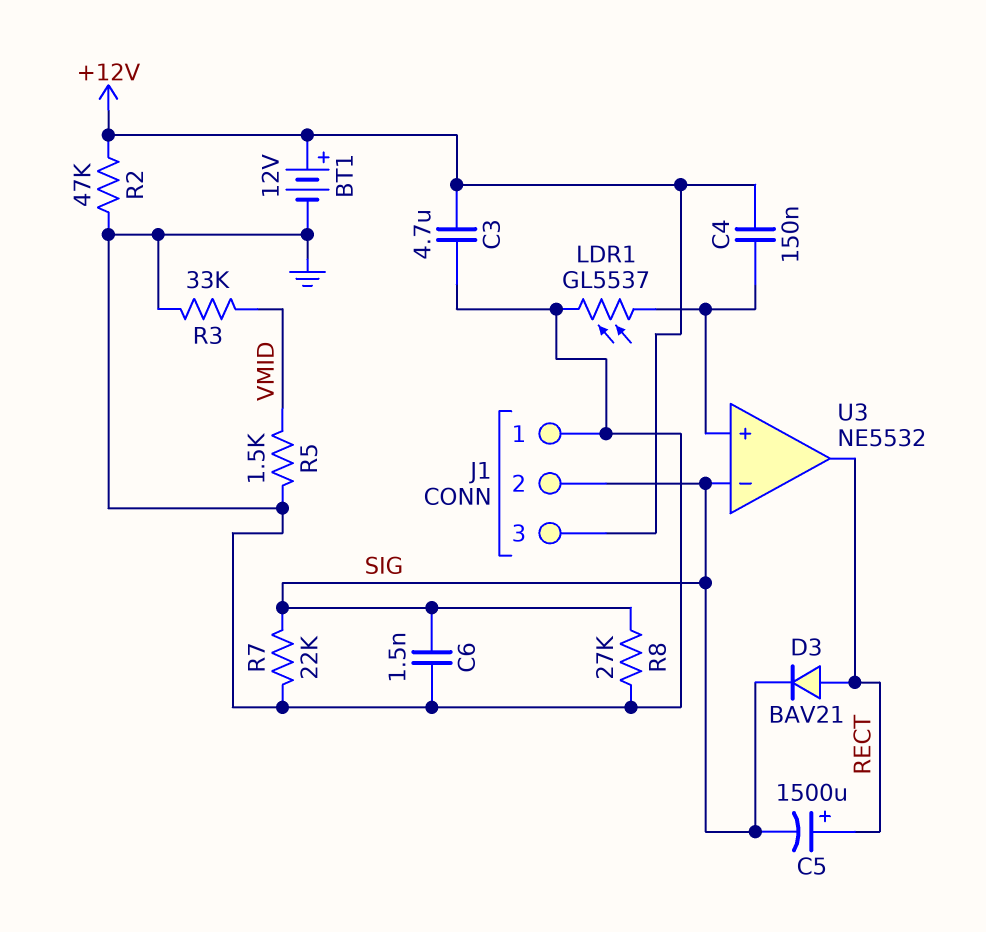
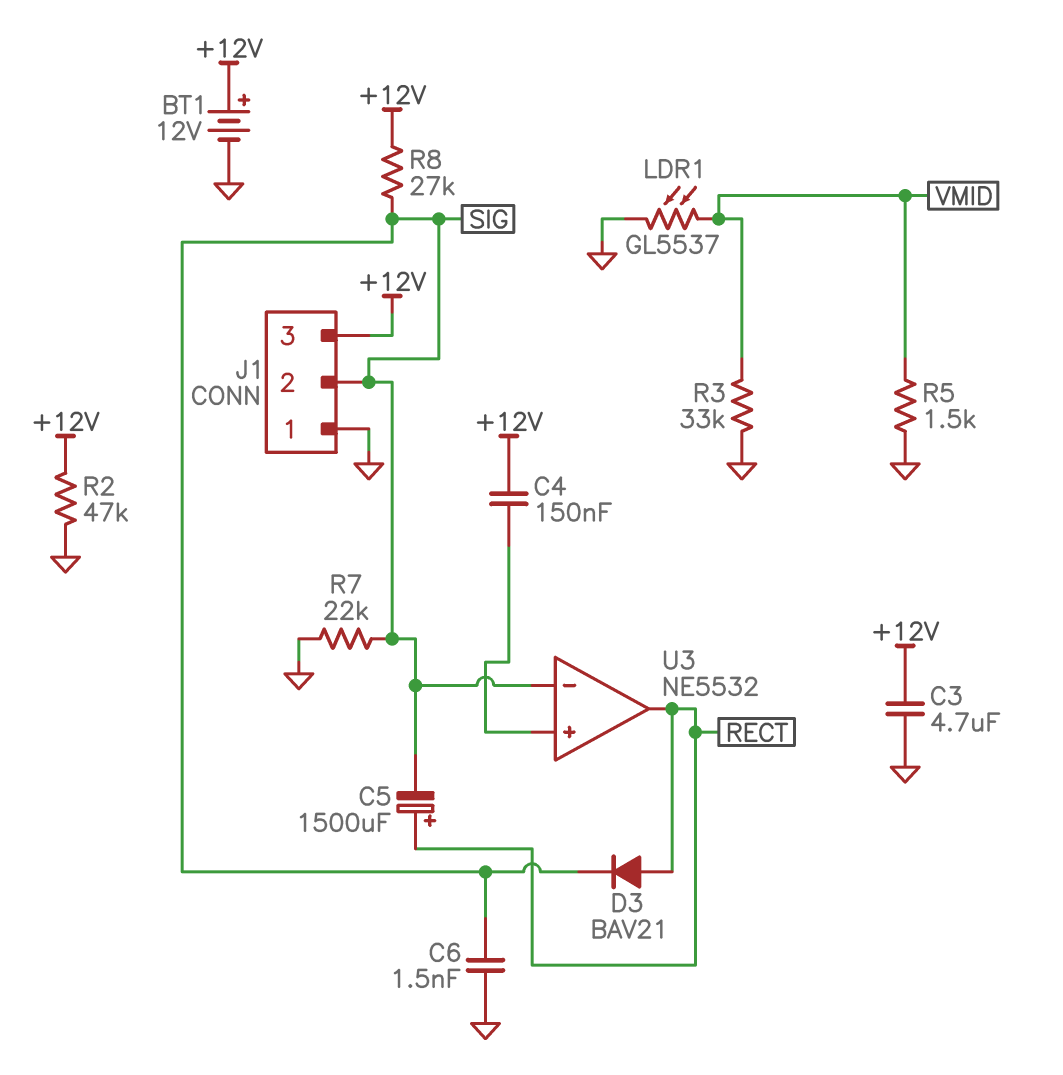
LDR1: GL5537 (GND, U3/in+) -> GL5537 (GND, VMID)
R8: 27k (GND, SIG) -> 27k (+12V, SIG)

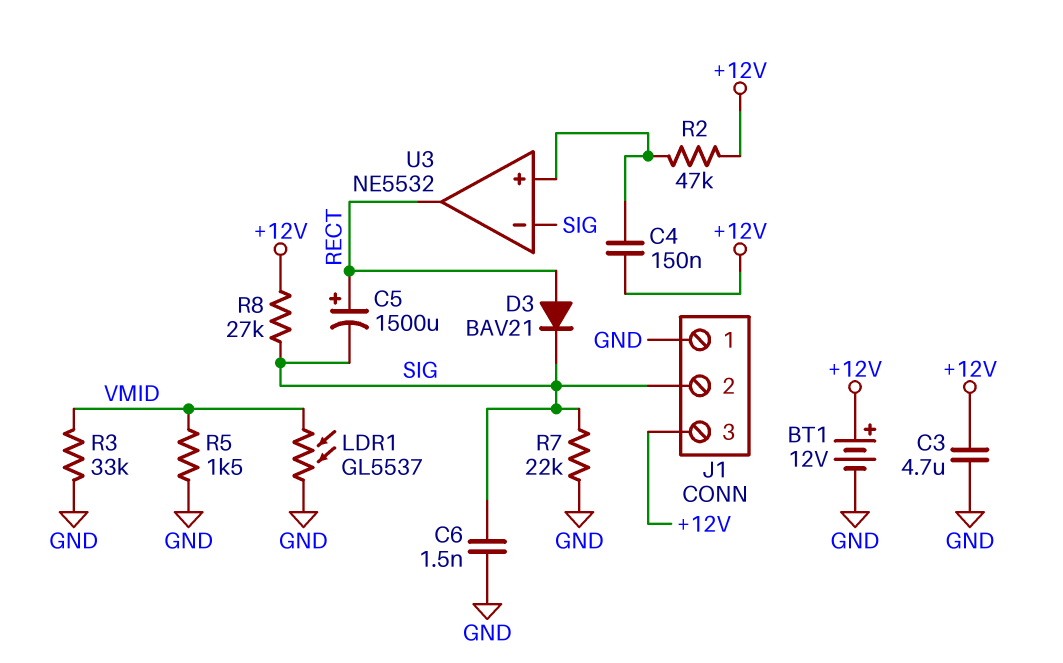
R2: 47k (+12V, GND) -> 47k (+12V, U3/in+)

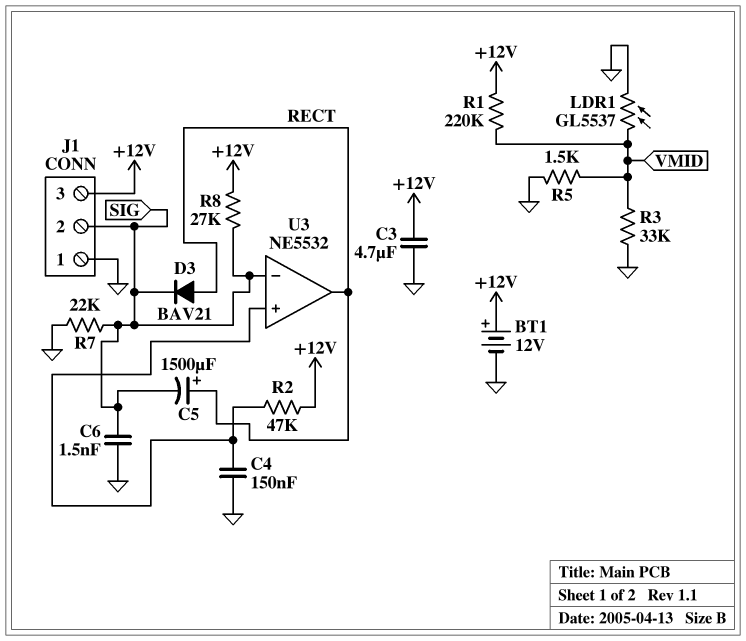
C4: 150nF (+12V, U3/in+) -> 150nF (GND, U3/in+)
R1: none -> 220k (+12V, VMID)

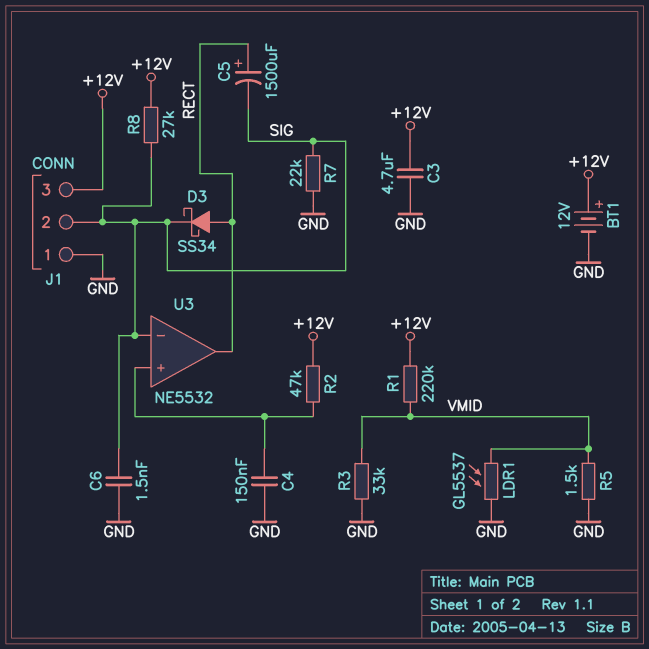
D3: diode BAV21 (A RECT, K SIG) -> schottky SS34 (A RECT, K SIG)

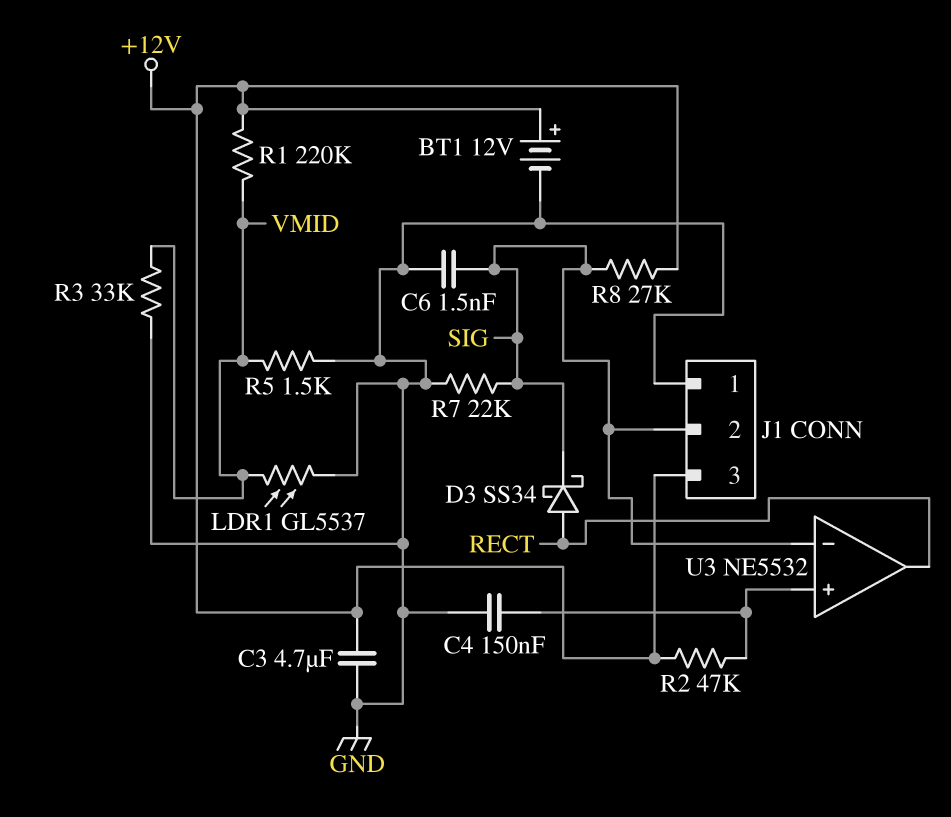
C5: 1500uF (plus RECT, minus SIG) -> none

